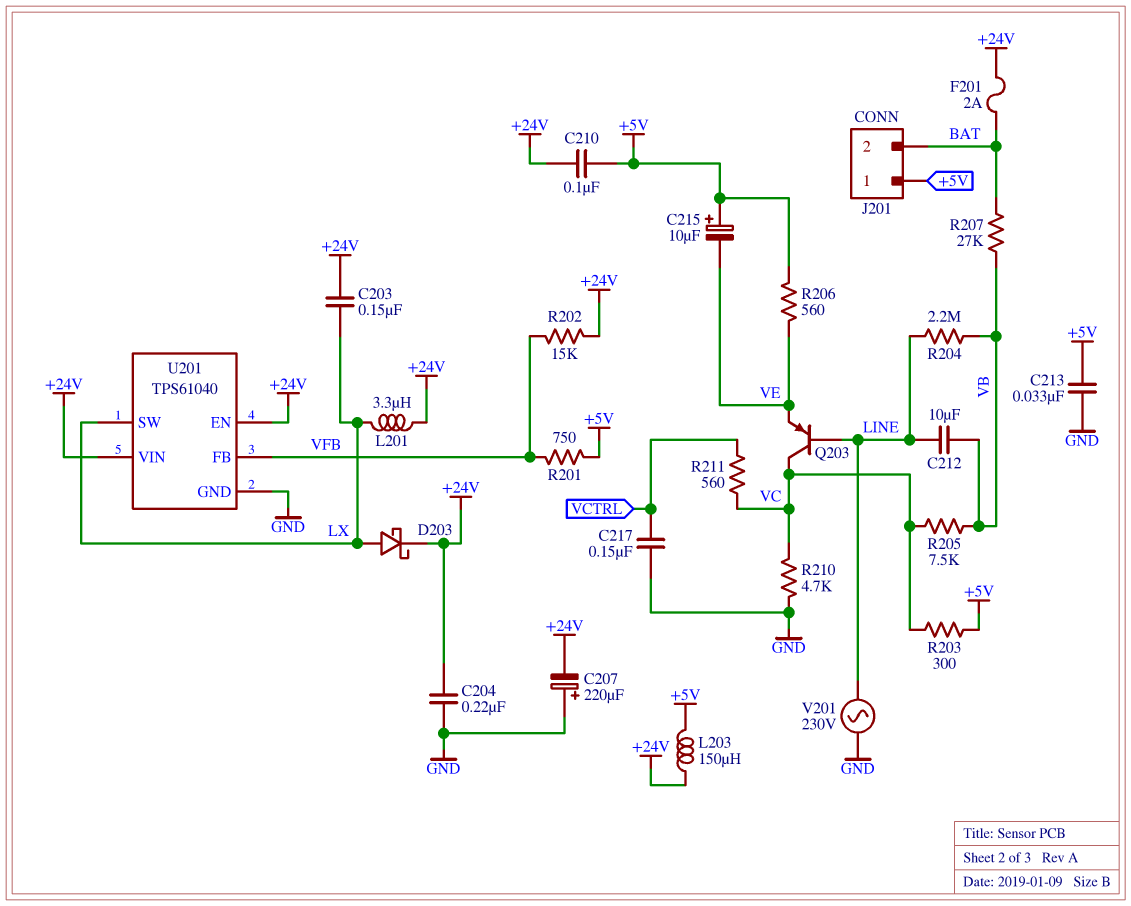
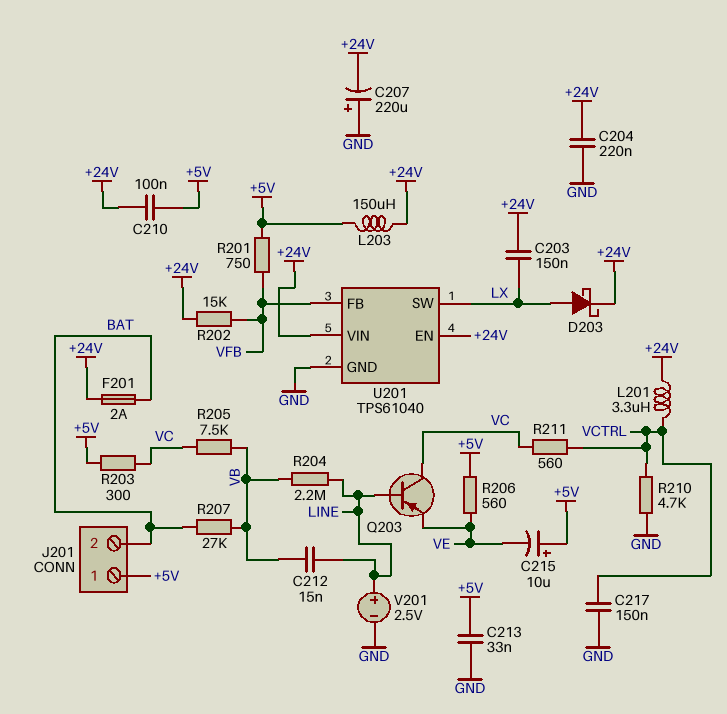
C212: 10uF (LINE, VB) -> 15nF (LINE, VB)
L201: 3.3uH (+24V, LX) -> 3.3uH (+24V, VCTRL)
R210: 4.7k (GND, VC) -> 4.7k (GND, VCTRL)
V201: AC 230V (GND, LINE) -> 2.5V (plus LINE, minus GND)

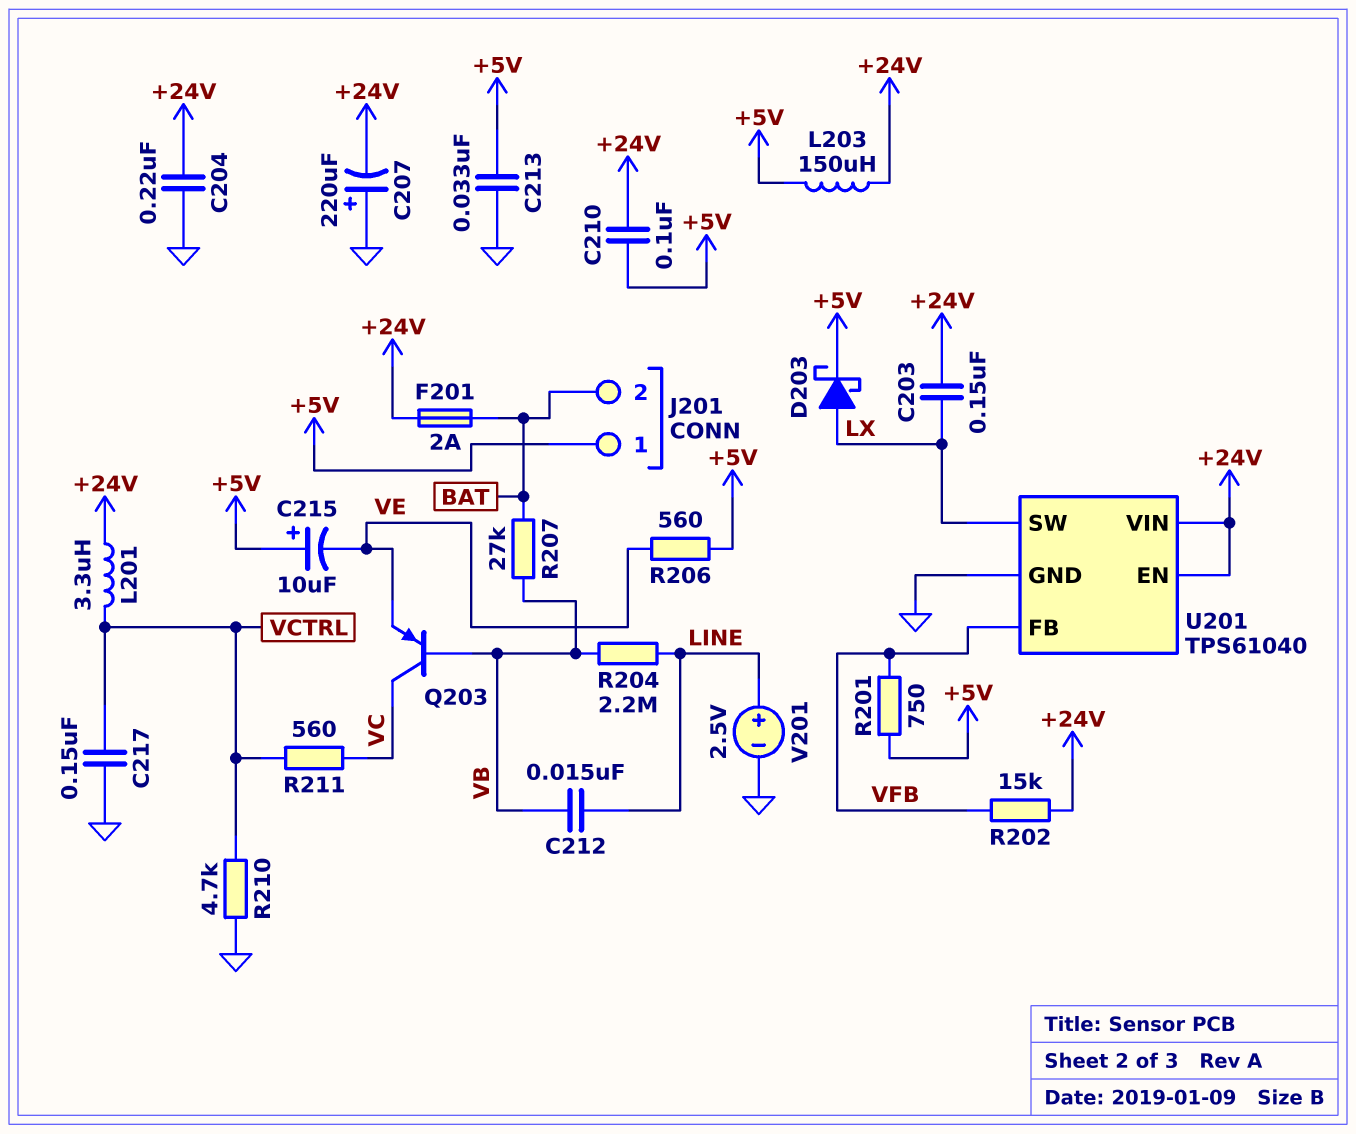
D203: schottky (A LX, K +24V) -> schottky (A LX, K +5V)
Q203: PNP (B LINE, C VC, E VE) -> PNP (B VB, C VC, E VE)
R203: 300 (+5V, VC) -> none
R205: 7.5k (VB, VC) -> none

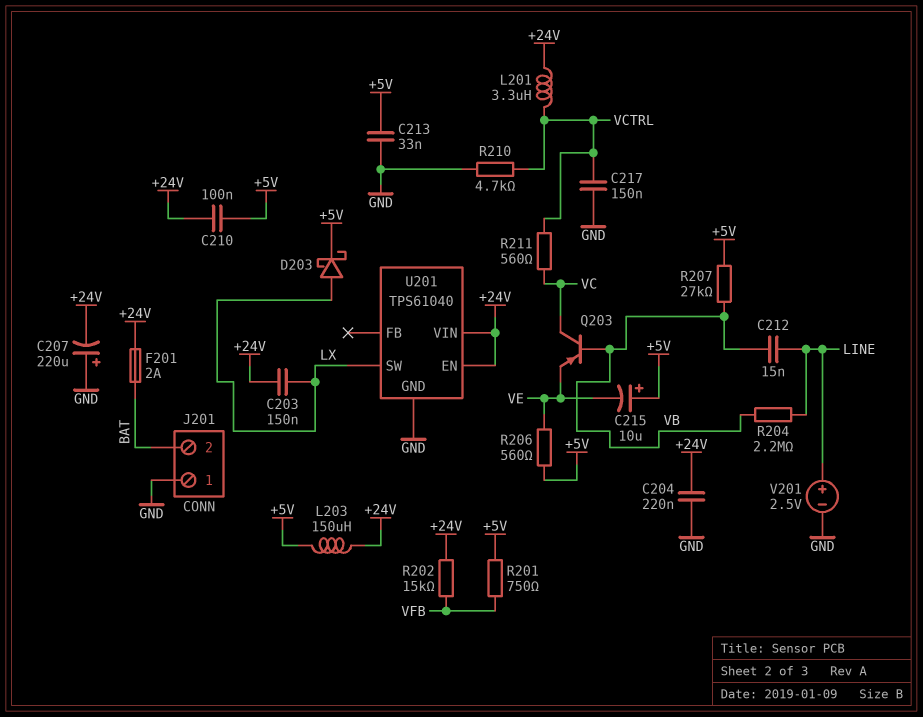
J201 pin 1: +5V -> GND
R207: 27k (BAT, VB) -> 27k (+5V, VB)
U201 pin FB: VFB -> none

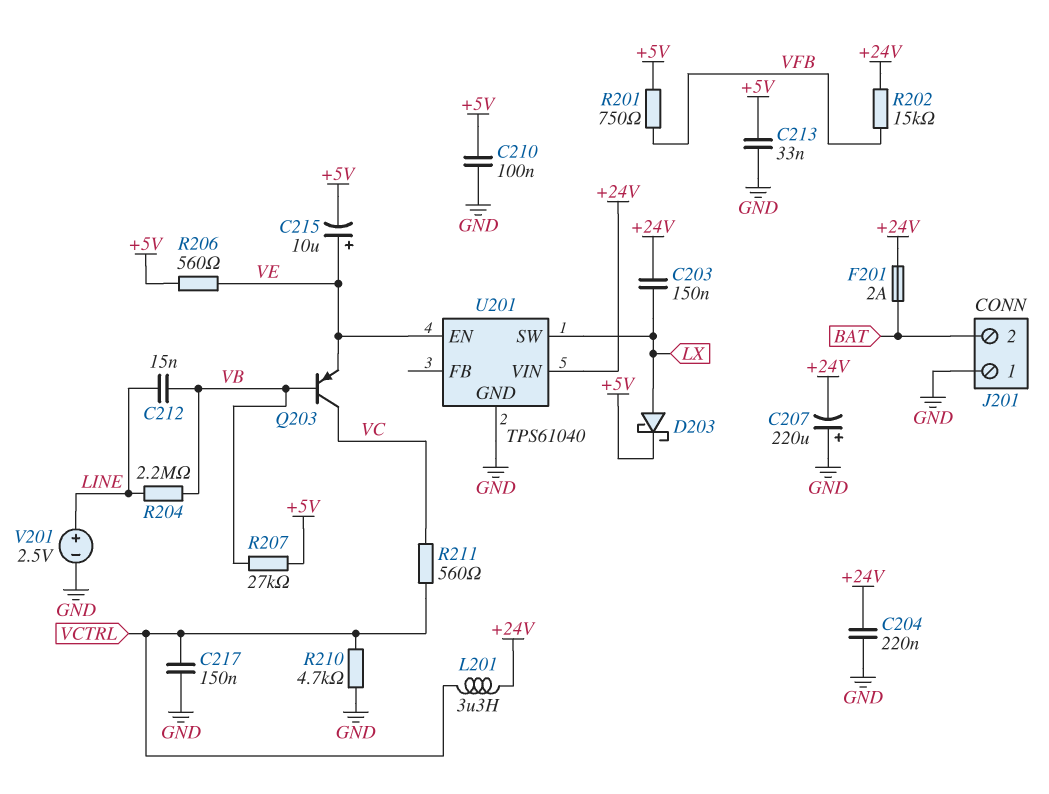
C210: 100nF (+5V, +24V) -> 100nF (+5V, GND)
C215: 10uF (plus +5V, minus VE) -> 10uF (plus VE, minus +5V)
L203: 150uH (+5V, +24V) -> none
U201 pin EN: +24V -> VE

